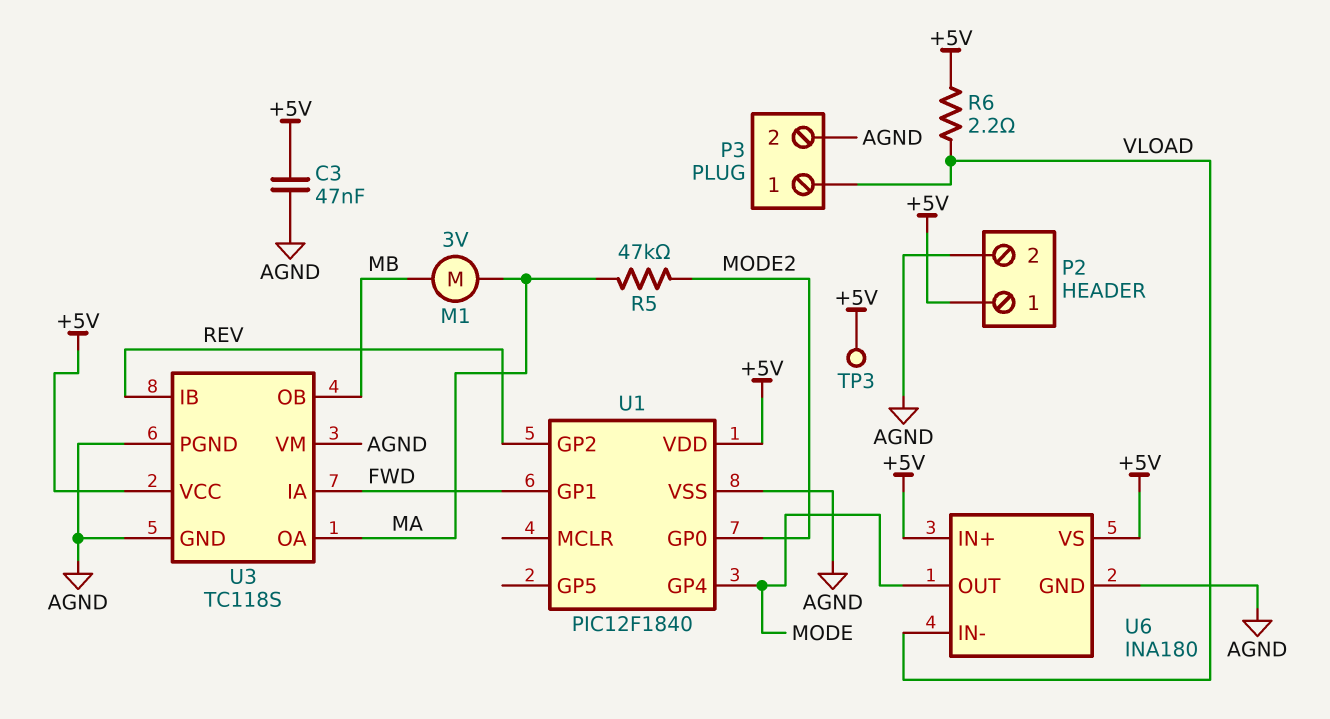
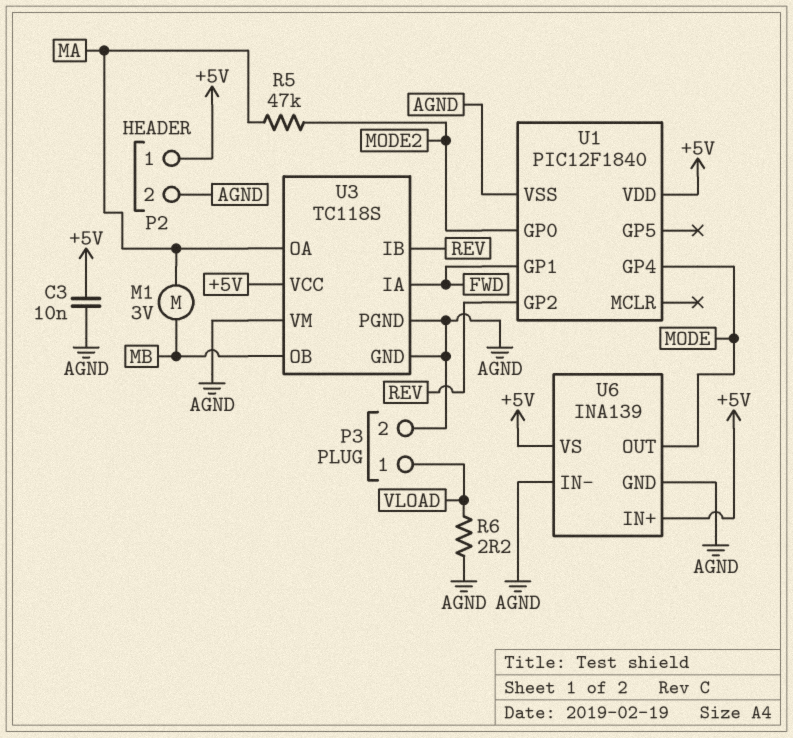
C3: 47nF (+5V, AGND) -> 10nF (+5V, AGND)
R6: 2.2 (+5V, VLOAD) -> 2.2 (AGND, VLOAD)
TP3: test point (+5V) -> none
U6: INA180 -> INA139
U6 pin IN-: VLOAD -> AGND

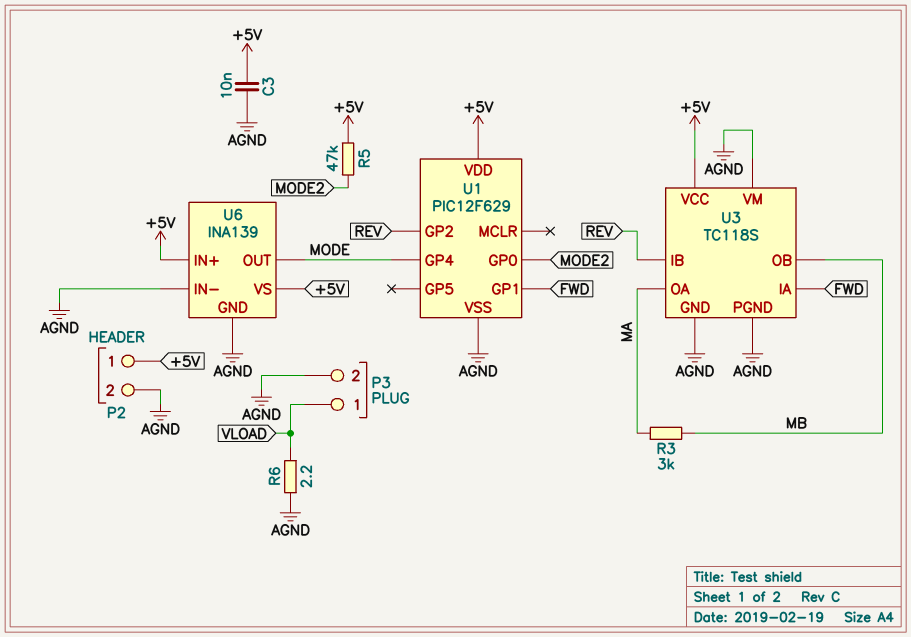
M1: motor 3V (MA, MB) -> none
R3: none -> 3k (MA, MB)
R5: 47k (MA, MODE2) -> 47k (+5V, MODE2)
U1: PIC12F1840 -> PIC12F629

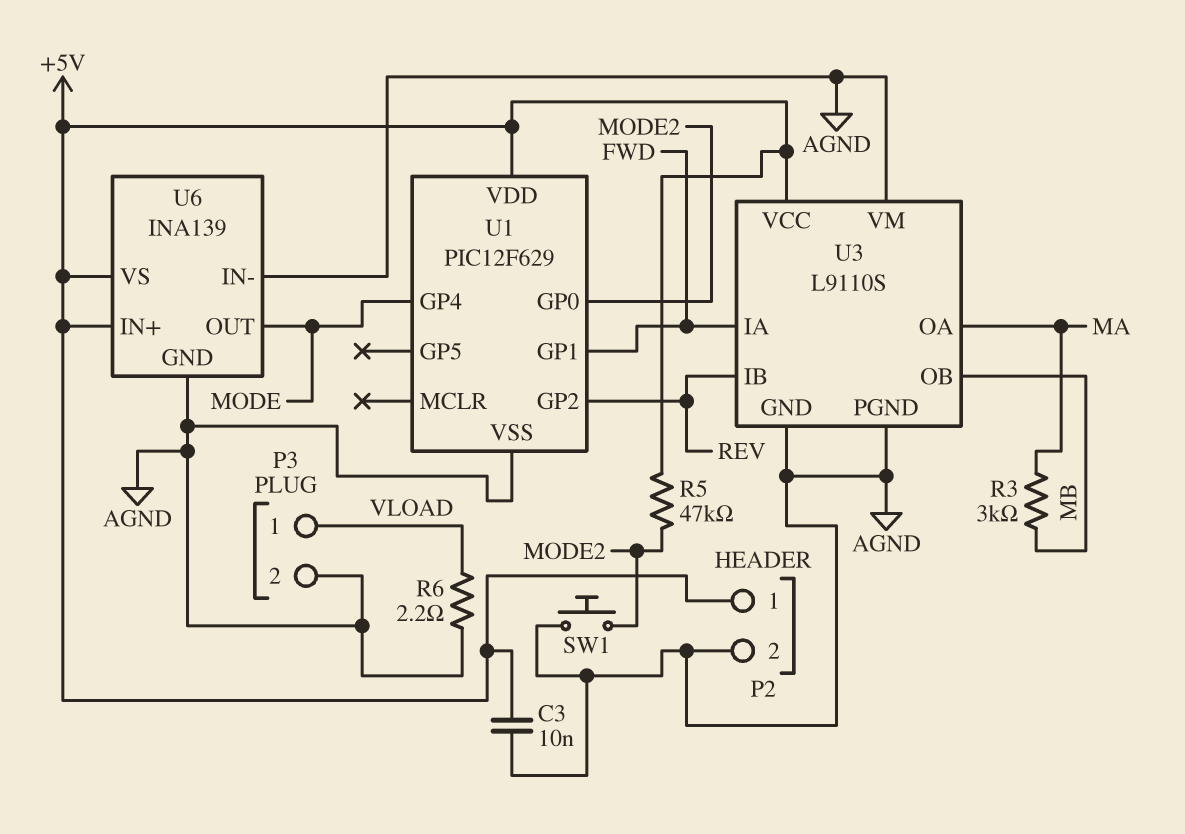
SW1: none -> button (AGND, MODE2)
U3: TC118S -> L9110S

